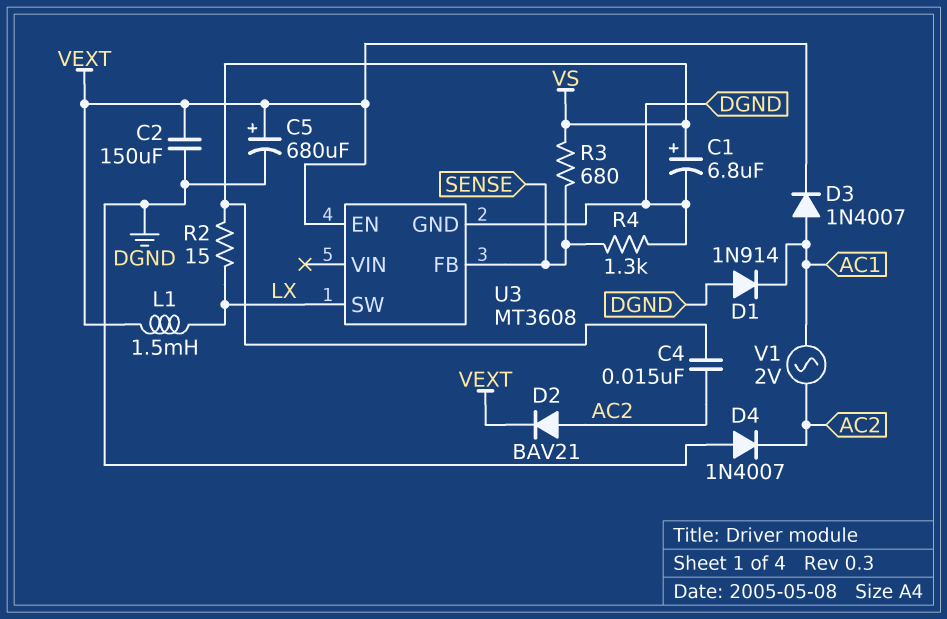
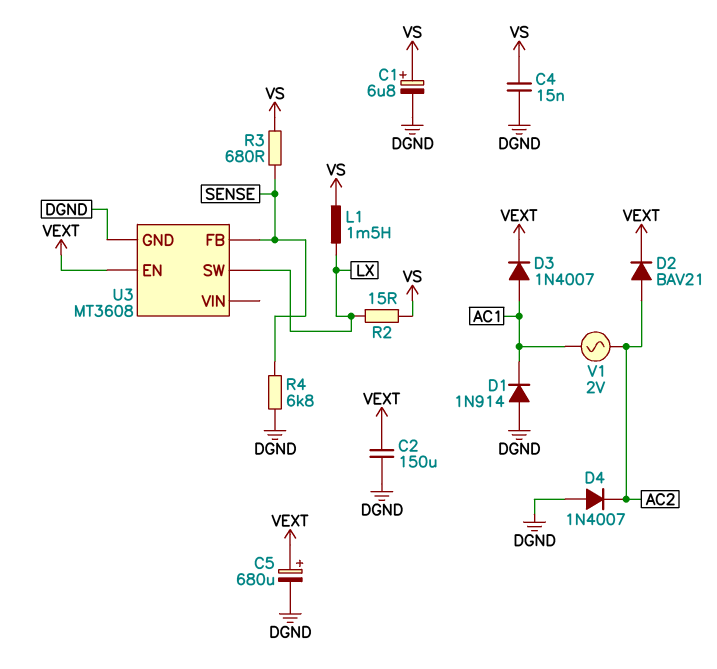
C4: 15nF (AC2, VS) -> 15nF (DGND, VS)
L1: 1.5mH (LX, VEXT) -> 1.5mH (LX, VS)
R4: 1.3k (DGND, SENSE) -> 6.8k (DGND, SENSE)

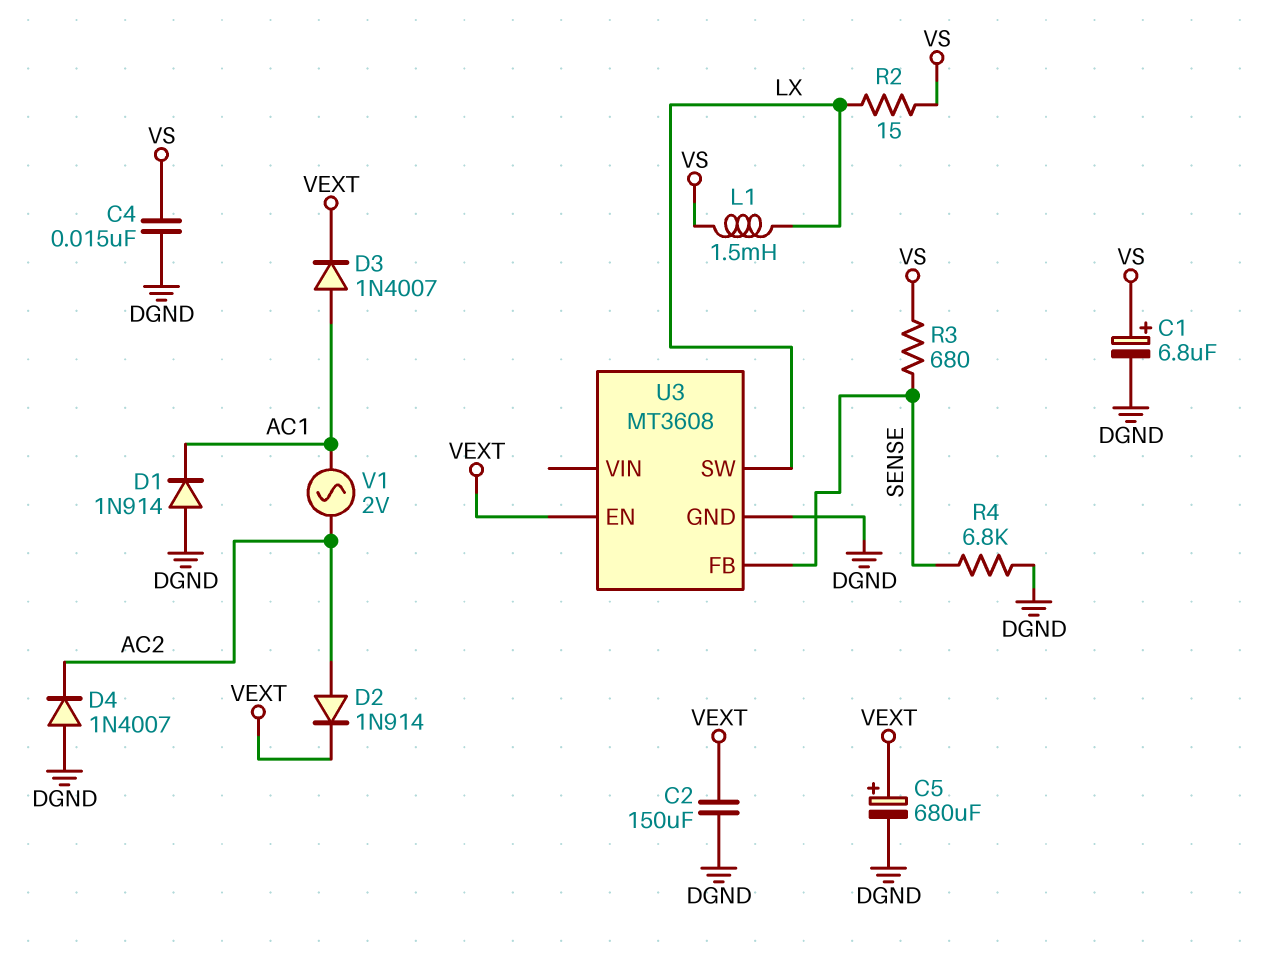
D2: diode BAV21 (A AC2, K VEXT) -> diode 1N914 (A AC2, K VEXT)

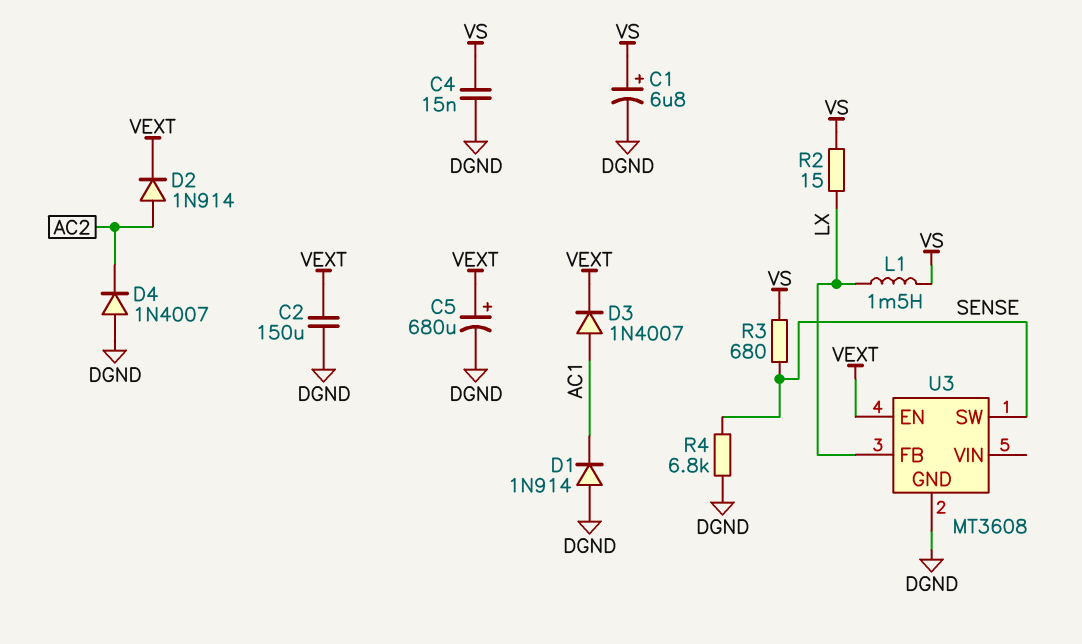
U3 pin FB: SENSE -> LX
U3 pin SW: LX -> SENSE
V1: AC 2V (AC1, AC2) -> none

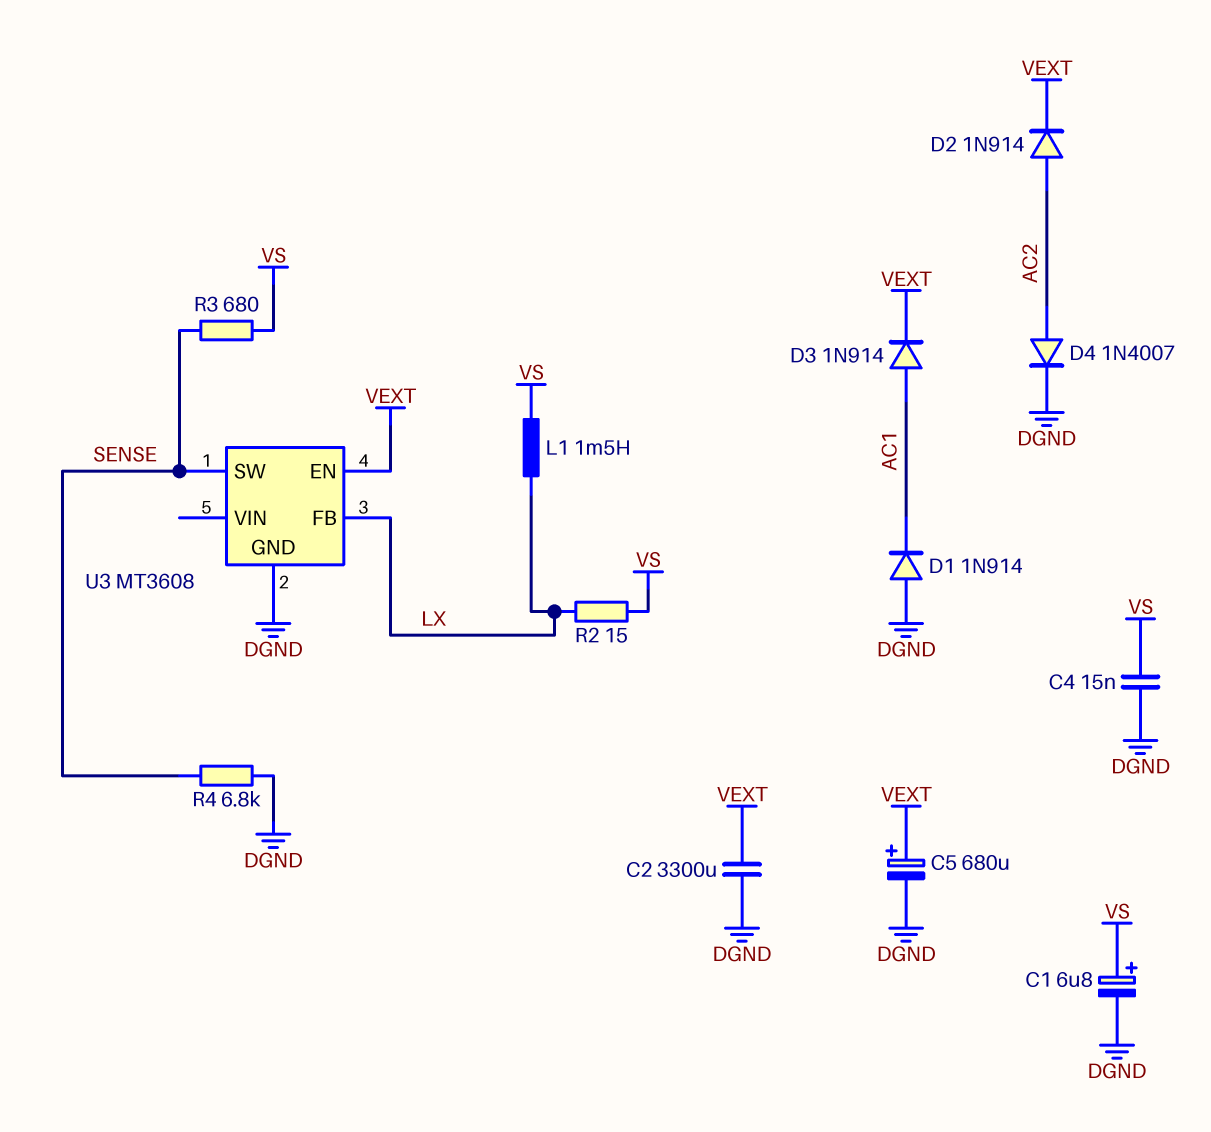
C2: 150uF (DGND, VEXT) -> 3300uF (DGND, VEXT)
D3: diode 1N4007 (A AC1, K VEXT) -> diode 1N914 (A AC1, K VEXT)
D4: diode 1N4007 (A DGND, K AC2) -> diode 1N4007 (A AC2, K DGND)

